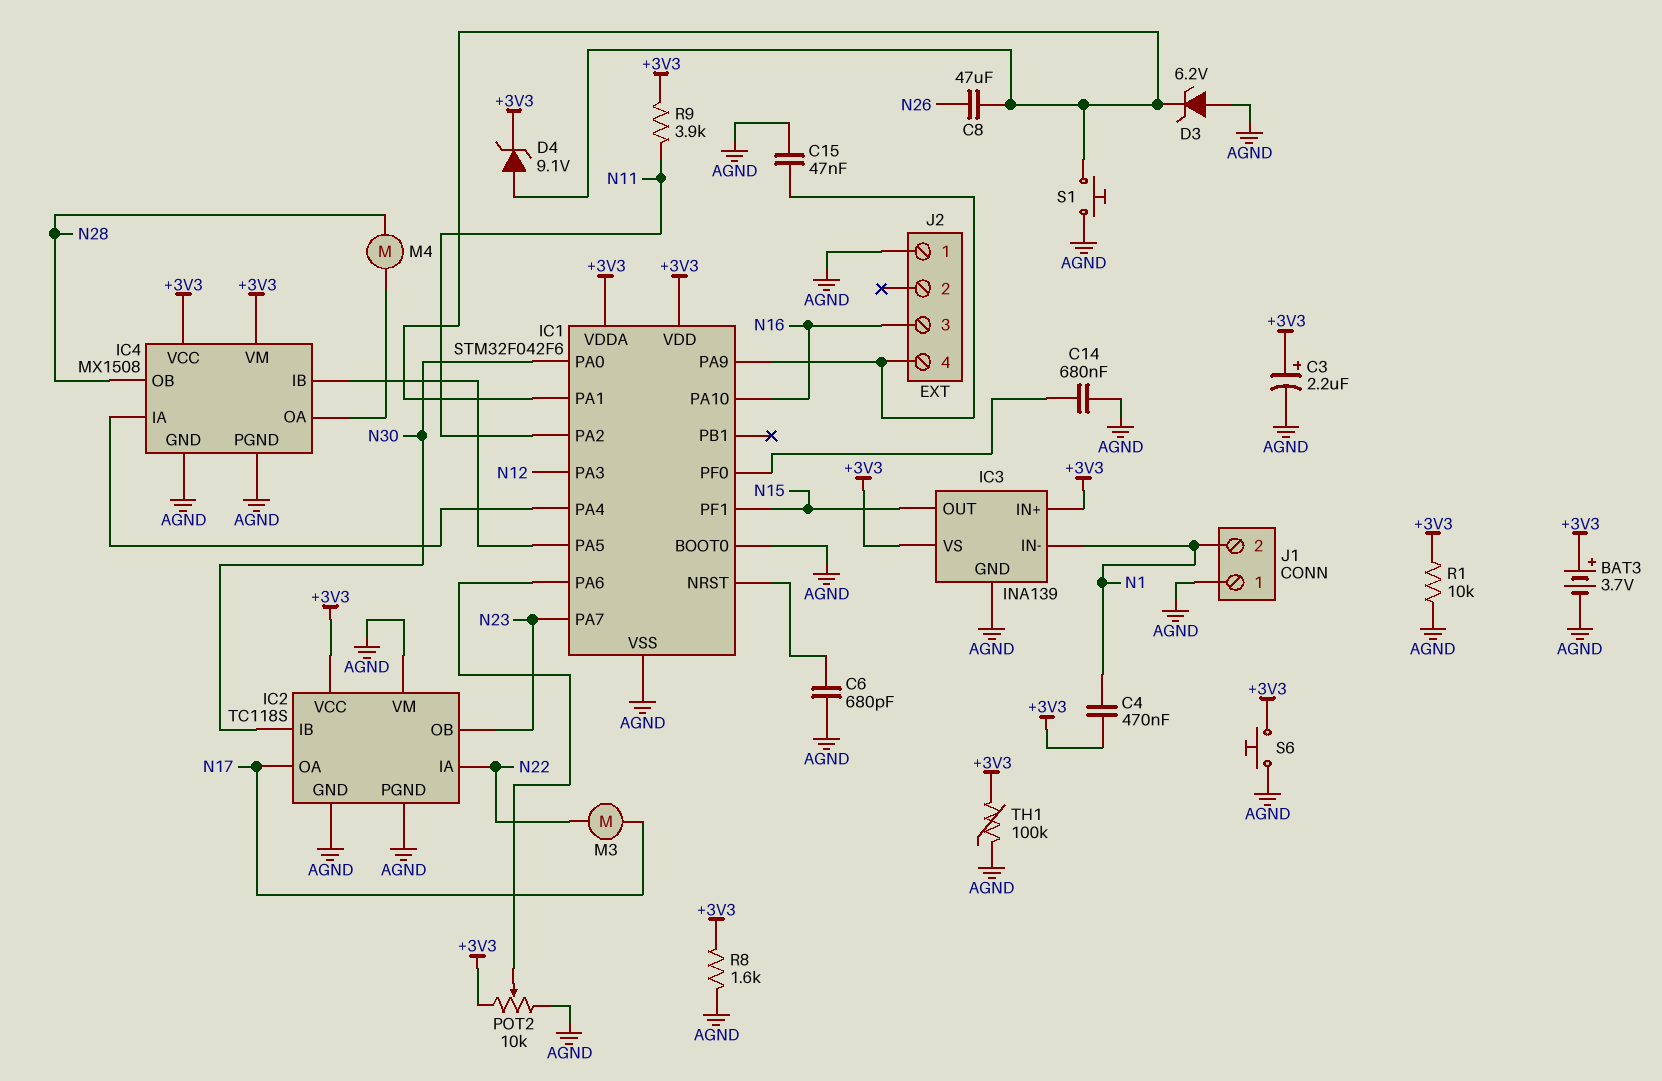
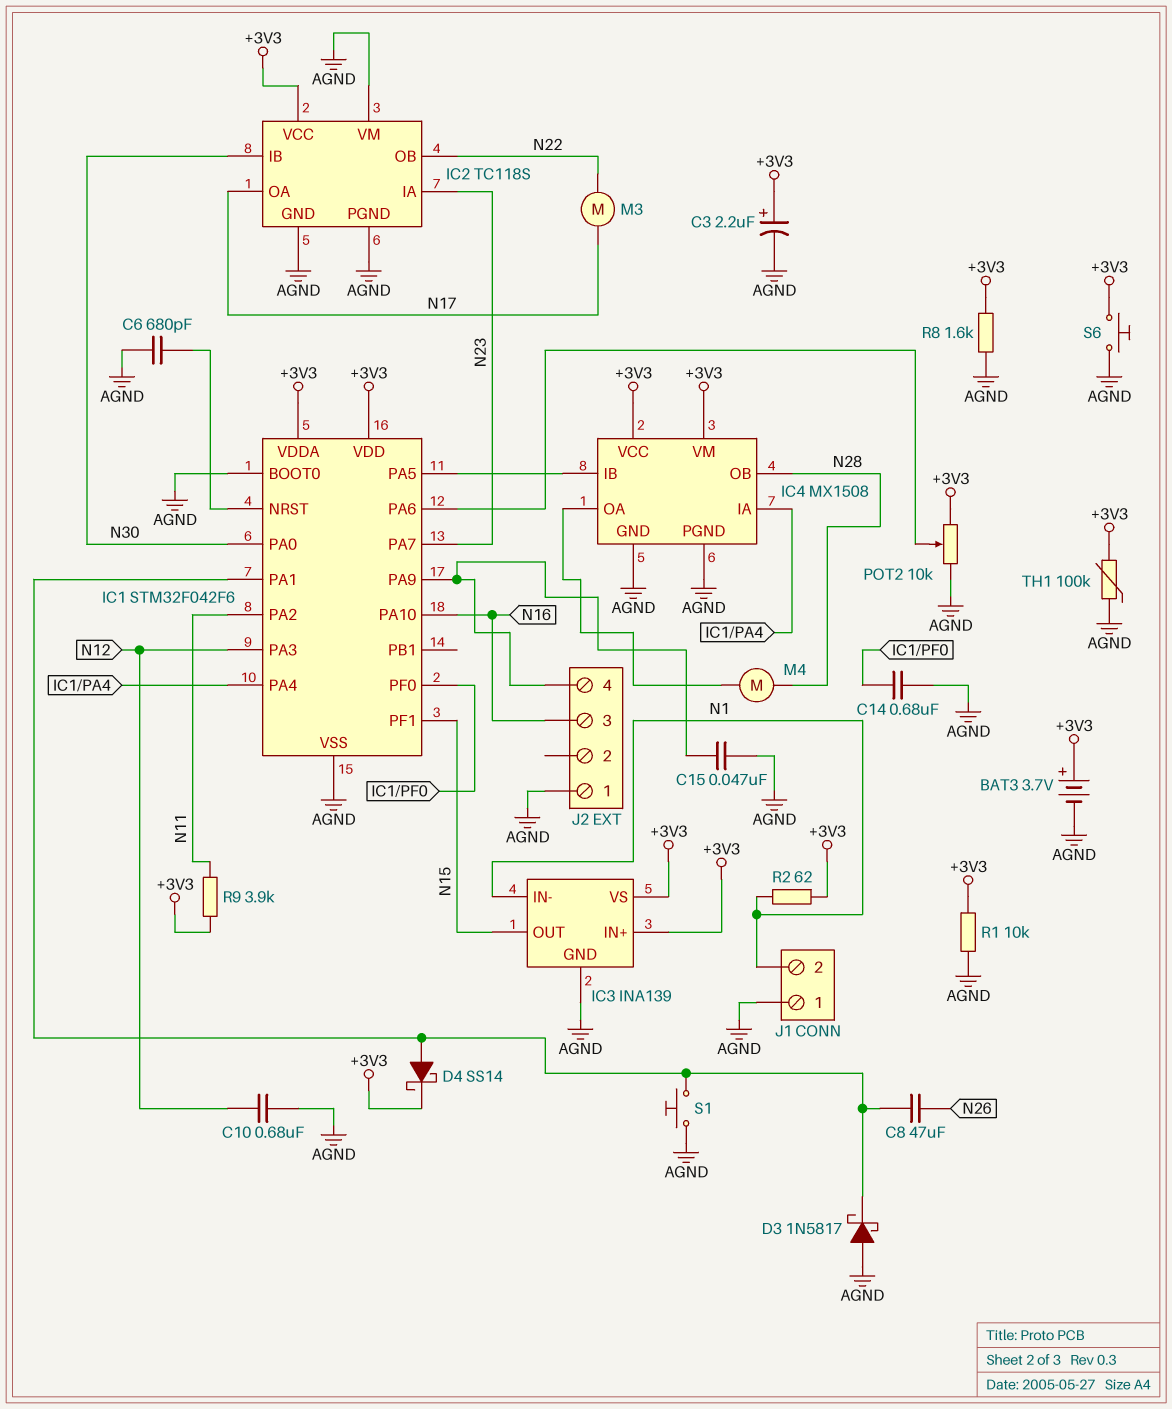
C4: 470nF (+3V3, N1) -> none
C10: none -> 680nF (AGND, N12)
D3: zener 6.2V (A AGND, K IC1/PA1) -> schottky 1N5817 (A AGND, K IC1/PA1)
D4: zener 9.1V (A IC1/PA1, K +3V3) -> schottky SS14 (A IC1/PA1, K +3V3)
IC2 pin IA: N22 -> N23
IC2 pin OB: N23 -> N22
R2: none -> 62 (+3V3, N1)

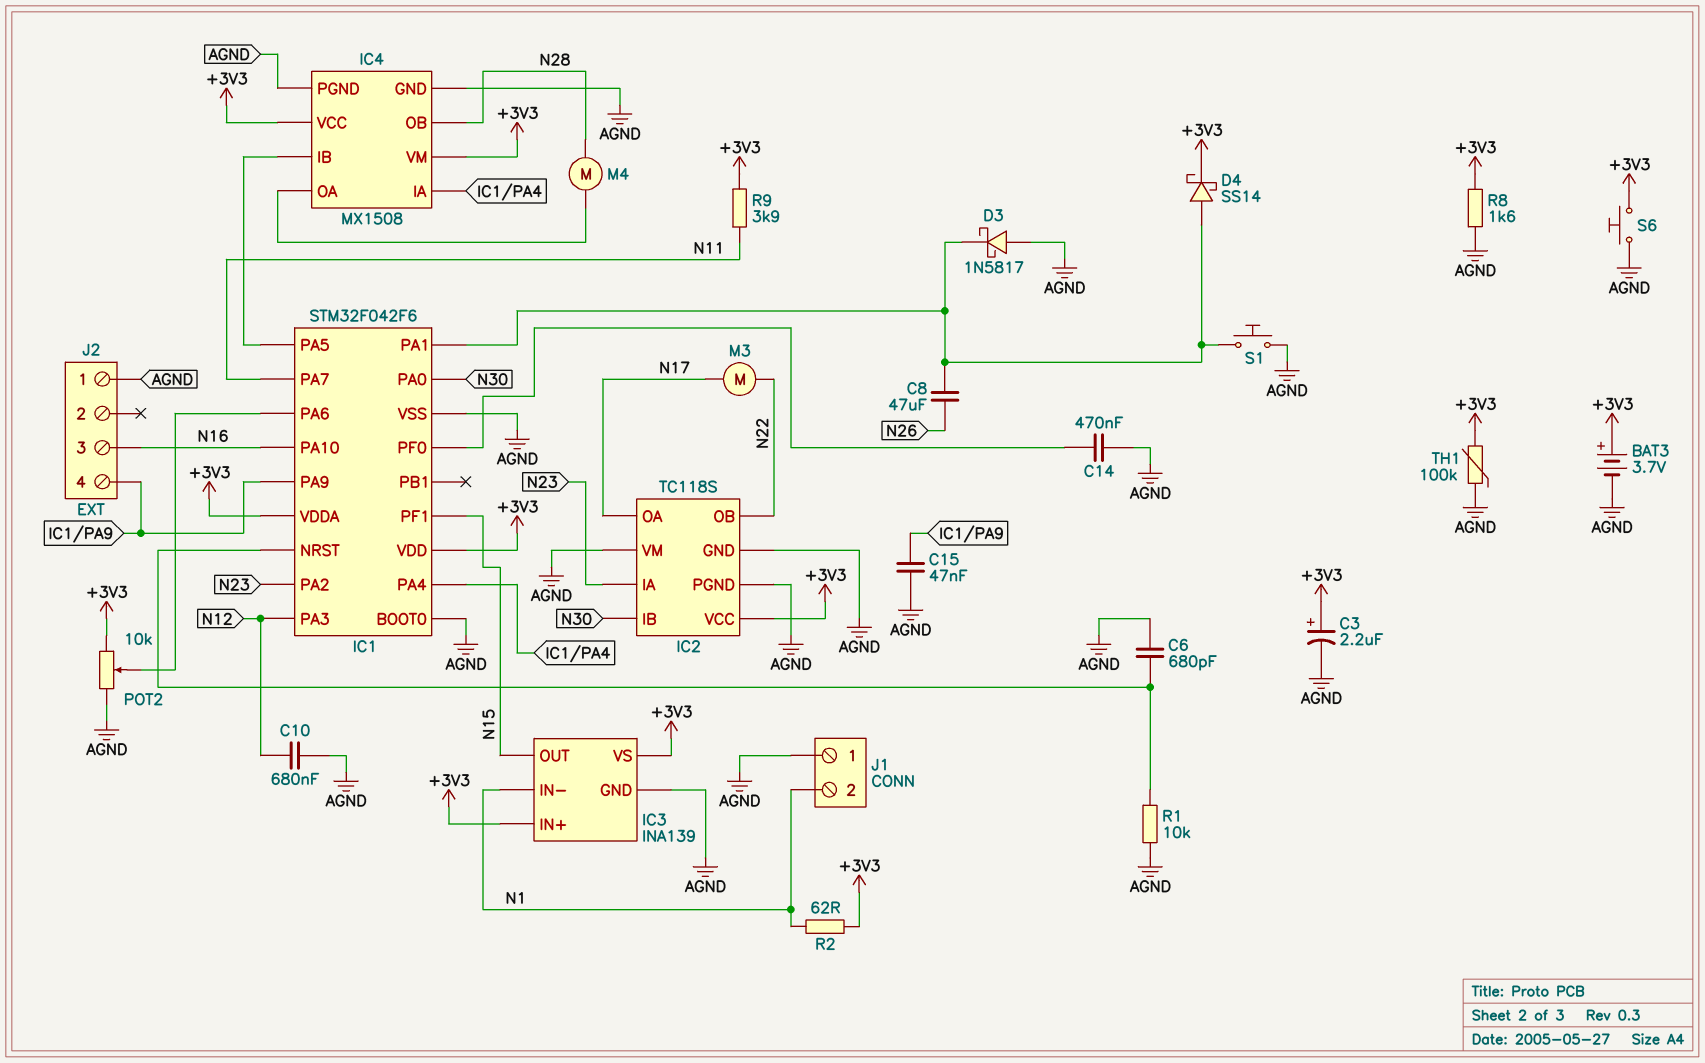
C14: 680nF (AGND, IC1/PF0) -> 470nF (AGND, IC1/PF0)
IC1 pin PA2: N11 -> N23
IC1 pin PA7: N23 -> N11
R1: 10k (+3V3, AGND) -> 10k (AGND, IC1/NRST)

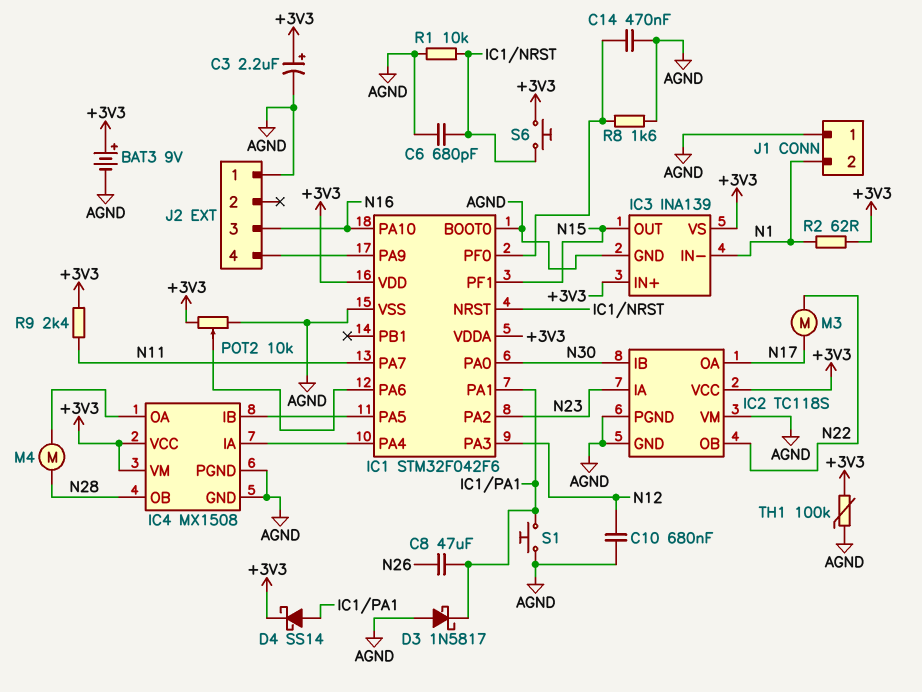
BAT3: 3.7V (plus +3V3, minus AGND) -> 9V (plus +3V3, minus AGND)
C15: 47nF (AGND, IC1/PA9) -> none
R8: 1.6k (+3V3, AGND) -> 1.6k (AGND, IC1/PF0)
R9: 3.9k (+3V3, N11) -> 2.4k (+3V3, N11)
S6: button (+3V3, AGND) -> button (+3V3, IC1/NRST)

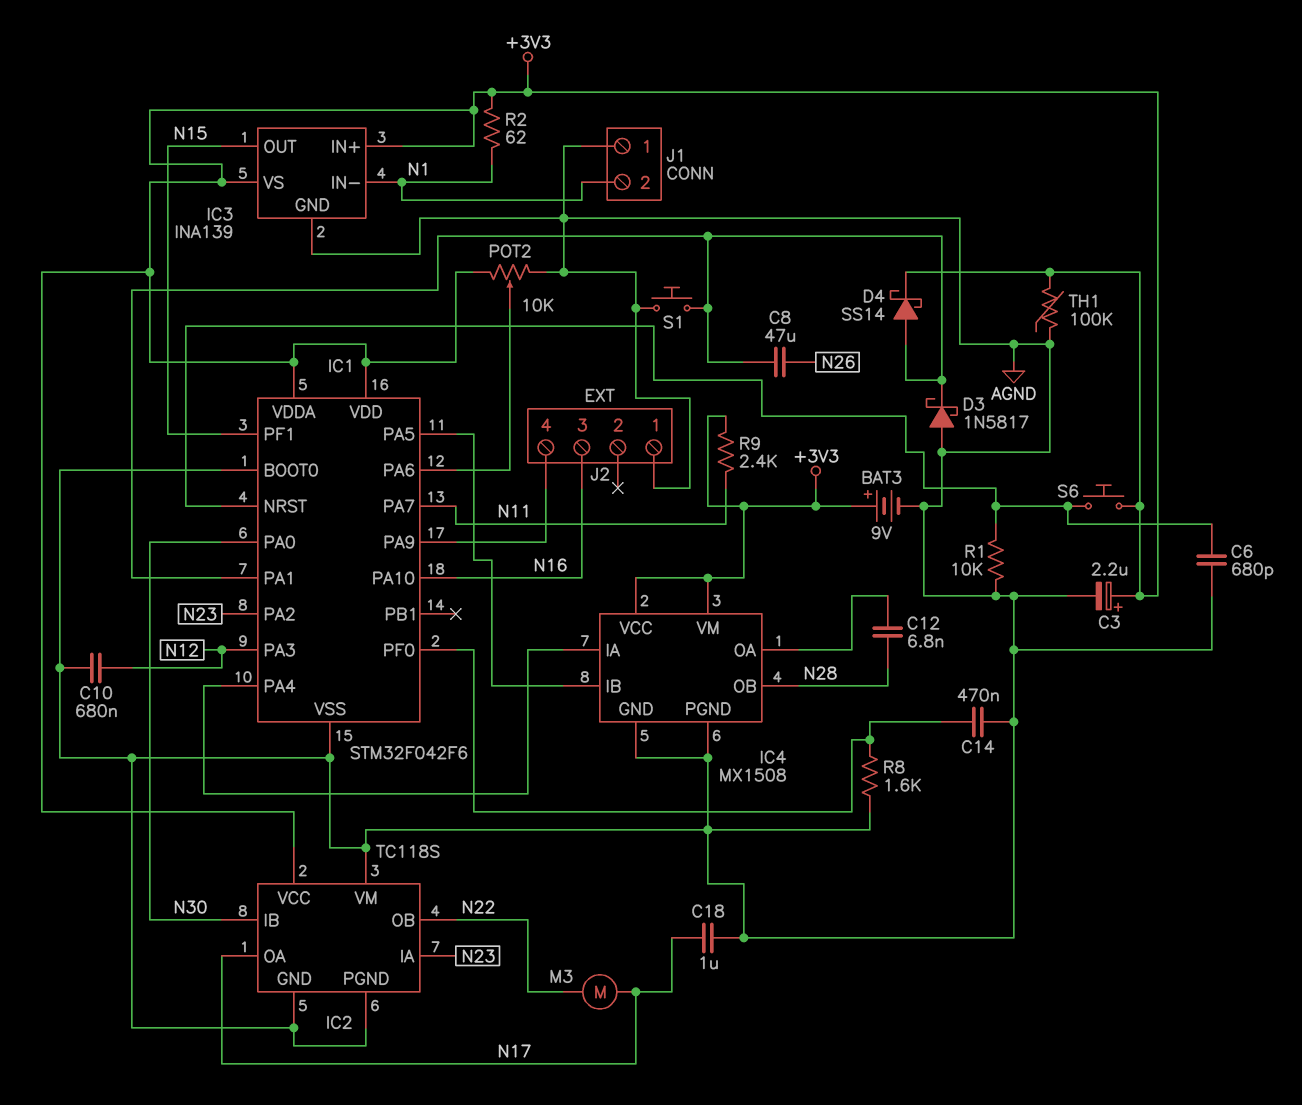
C12: none -> 6.8nF (IC4/OA, N28)
C18: none -> 1uF (AGND, N17)
M4: motor (IC4/OA, N28) -> none

